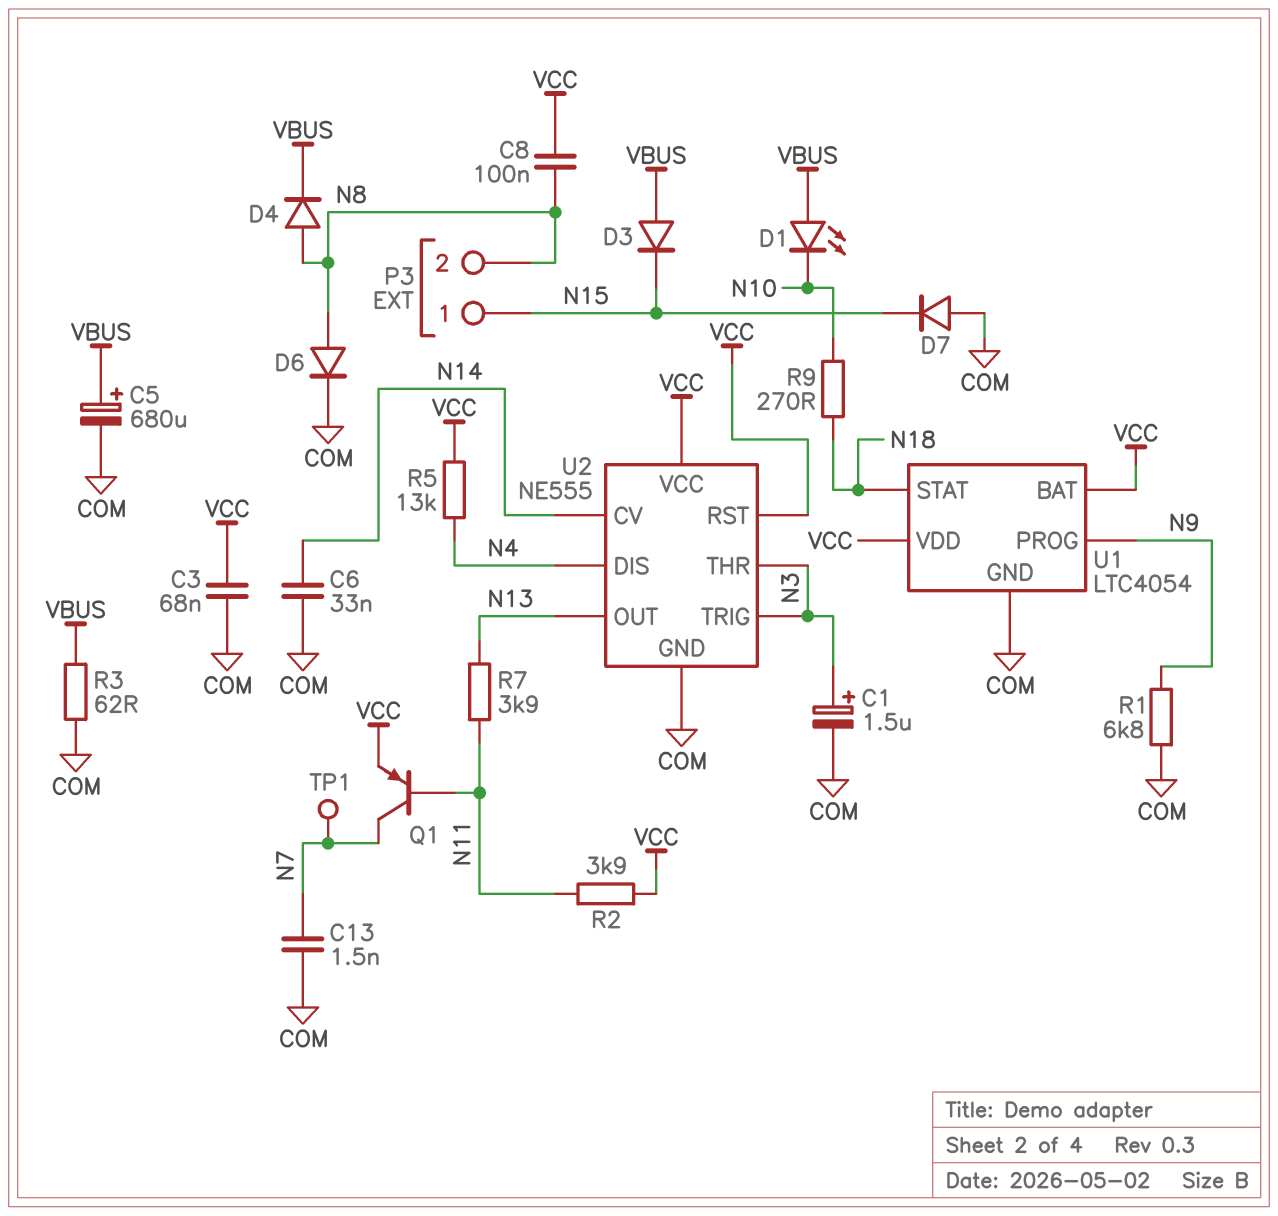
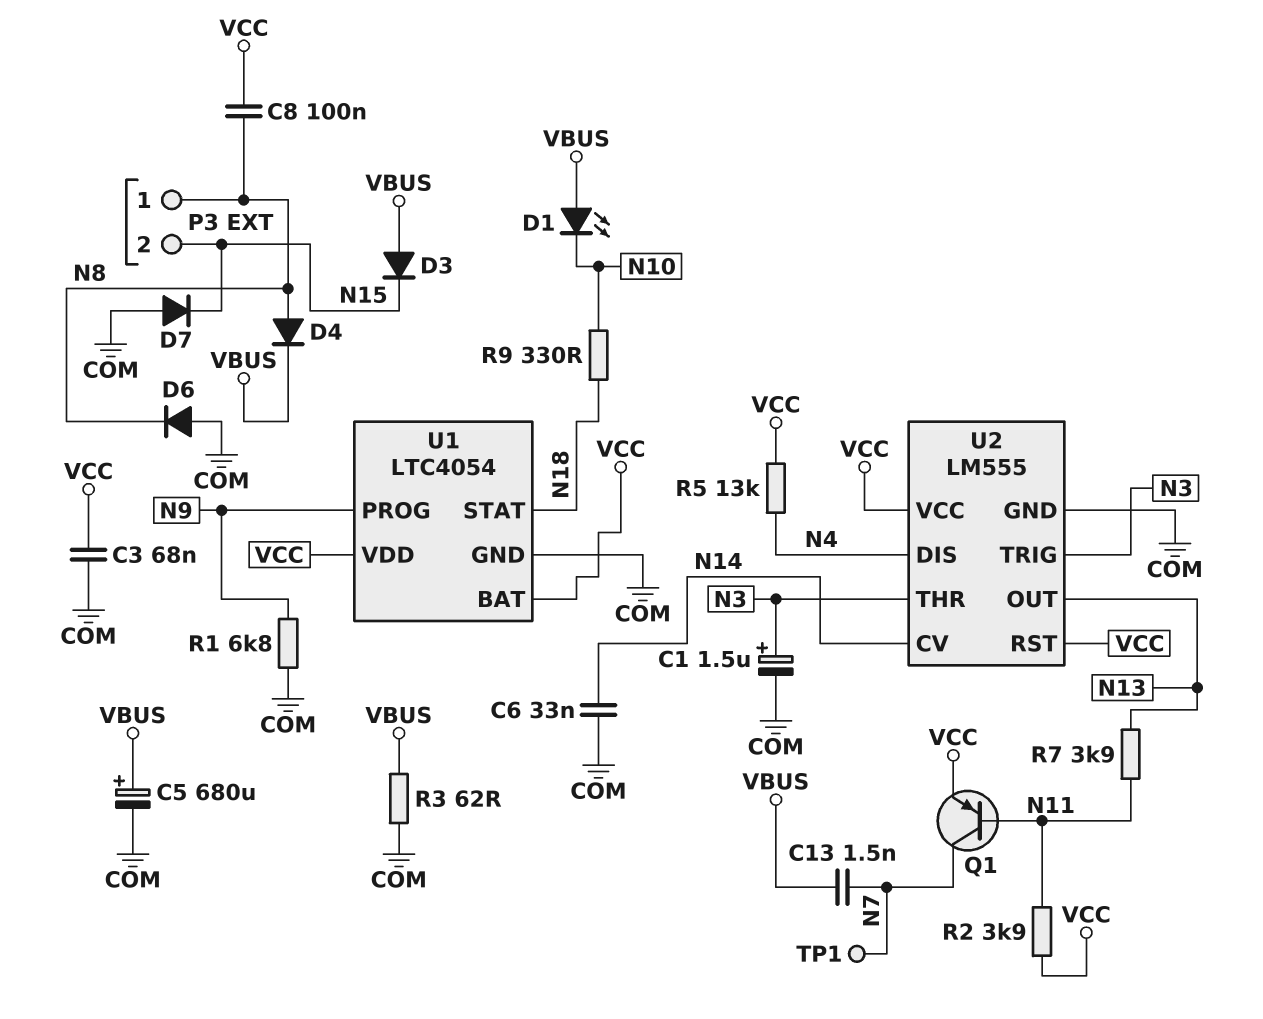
C13: 1.5nF (COM, N7) -> 1.5nF (N7, VBUS)
D6: diode (A N8, K COM) -> diode (A COM, K N8)
P3 pin 1: N15 -> N8
P3 pin 2: N8 -> N15
R9: 270 (N10, N18) -> 330 (N10, N18)
U2: NE555 -> LM555

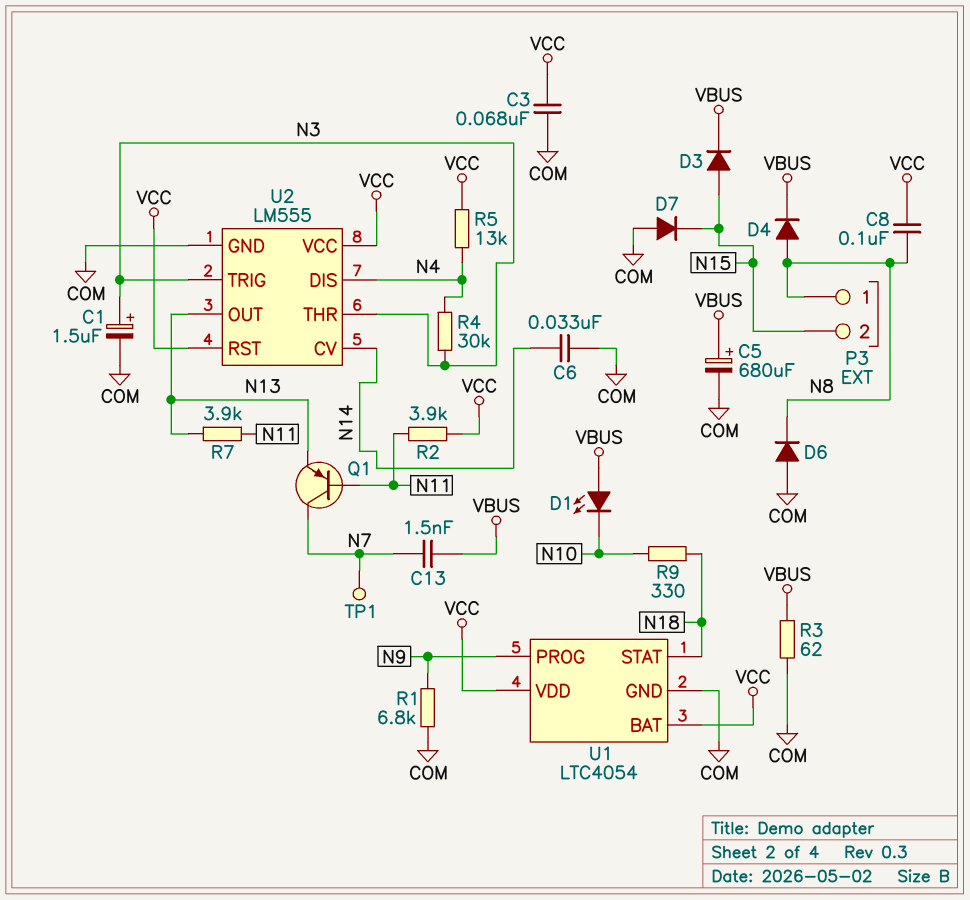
D3: diode (A VBUS, K N15) -> diode (A N15, K VBUS)
Q1: PNP (B N11, C N7, E VCC) -> PNP (B N11, C N7, E N13)
R4: none -> 30k (N3, N4)

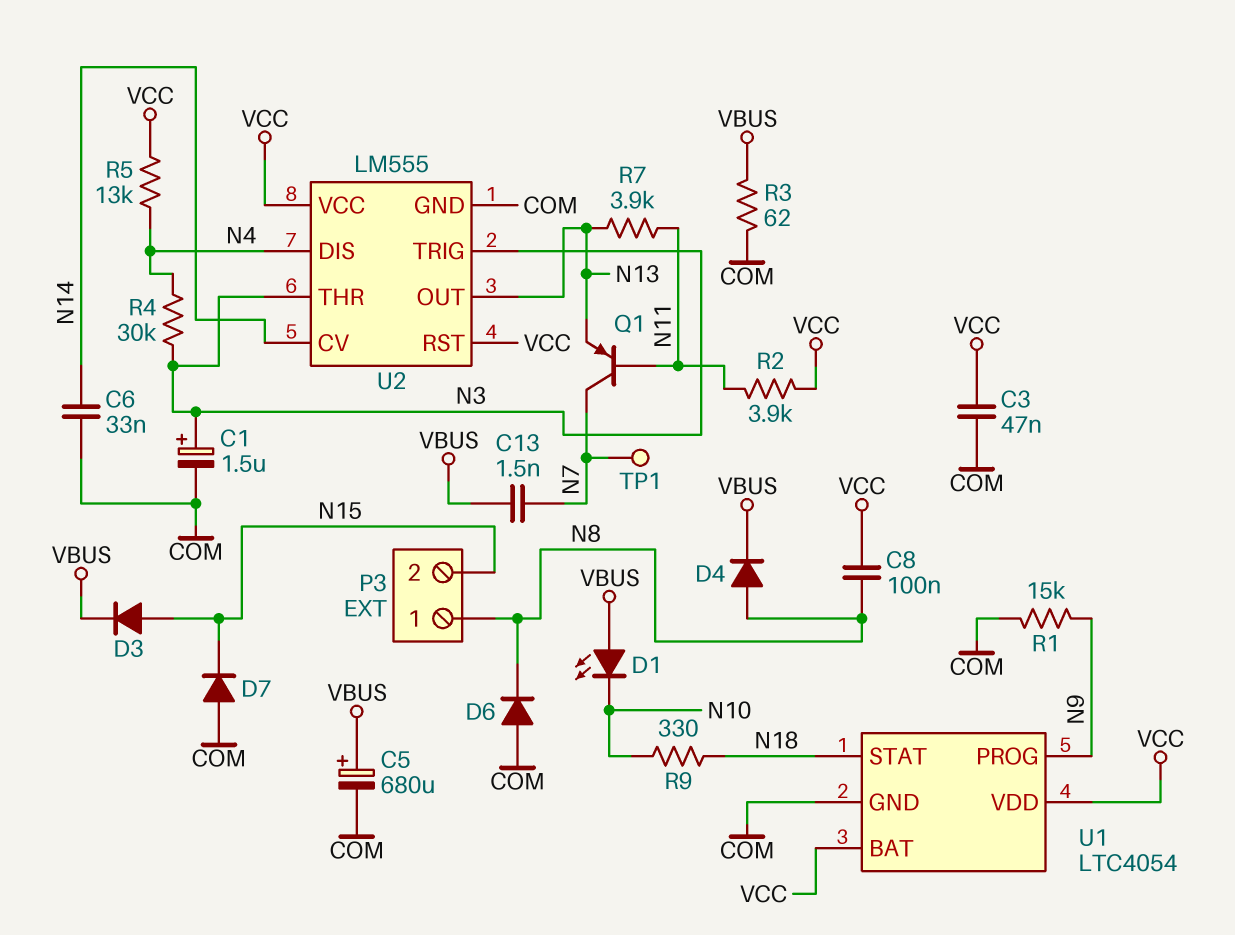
C3: 68nF (COM, VCC) -> 47nF (COM, VCC)
R1: 6.8k (COM, N9) -> 15k (COM, N9)

